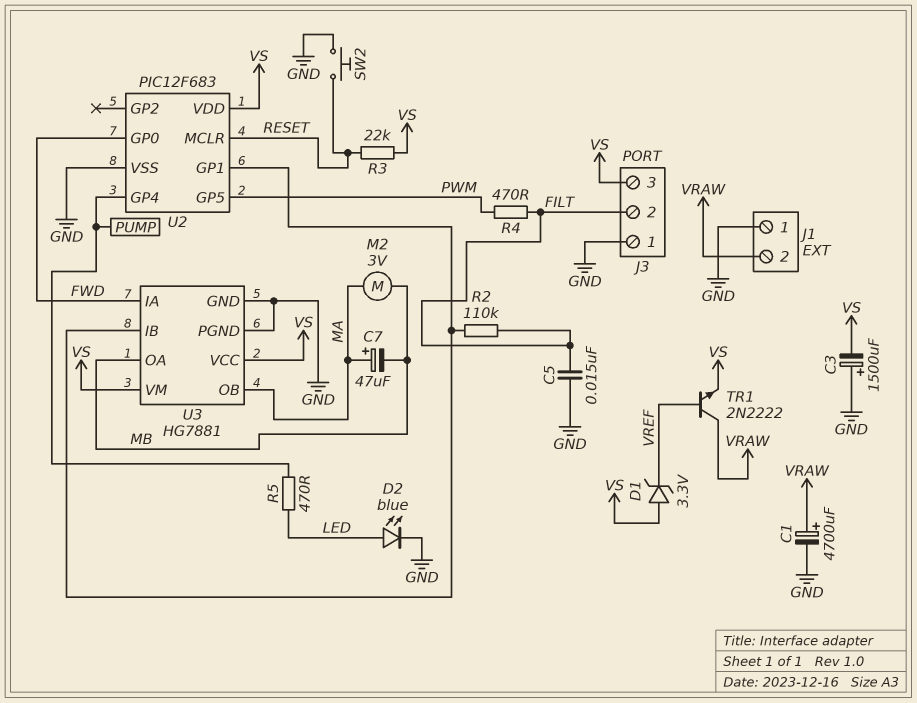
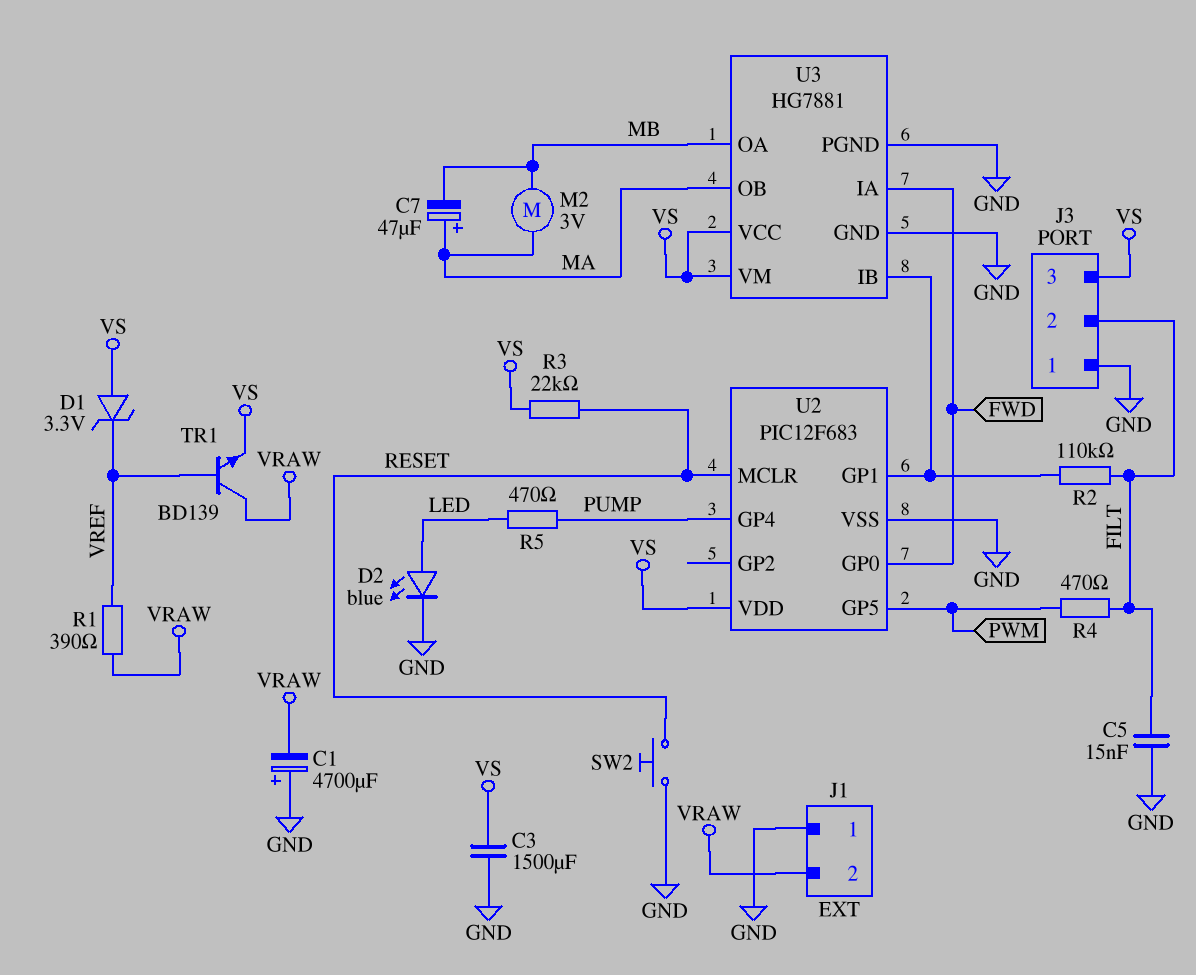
C1: 4700uF (plus VRAW, minus GND) -> 4700uF (plus GND, minus VRAW)
C3: 1500uF (plus GND, minus VS) -> 1500uF (GND, VS)
R1: none -> 390 (VRAW, VREF)
TR1: NPN 2N2222 (B VREF, C VRAW, E VS) -> NPN BD139 (B VREF, C VRAW, E VS)

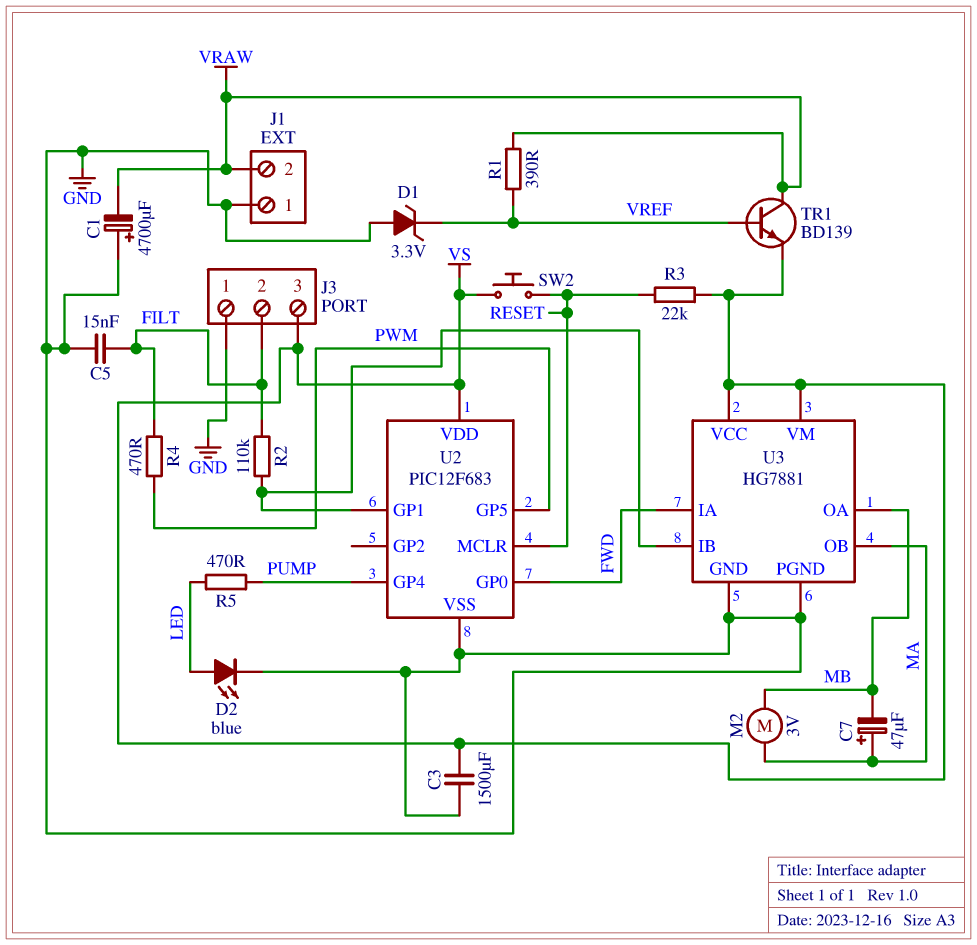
D1: zener 3.3V (A VS, K VREF) -> zener 3.3V (A GND, K VREF)
SW2: button (GND, RESET) -> button (RESET, VS)

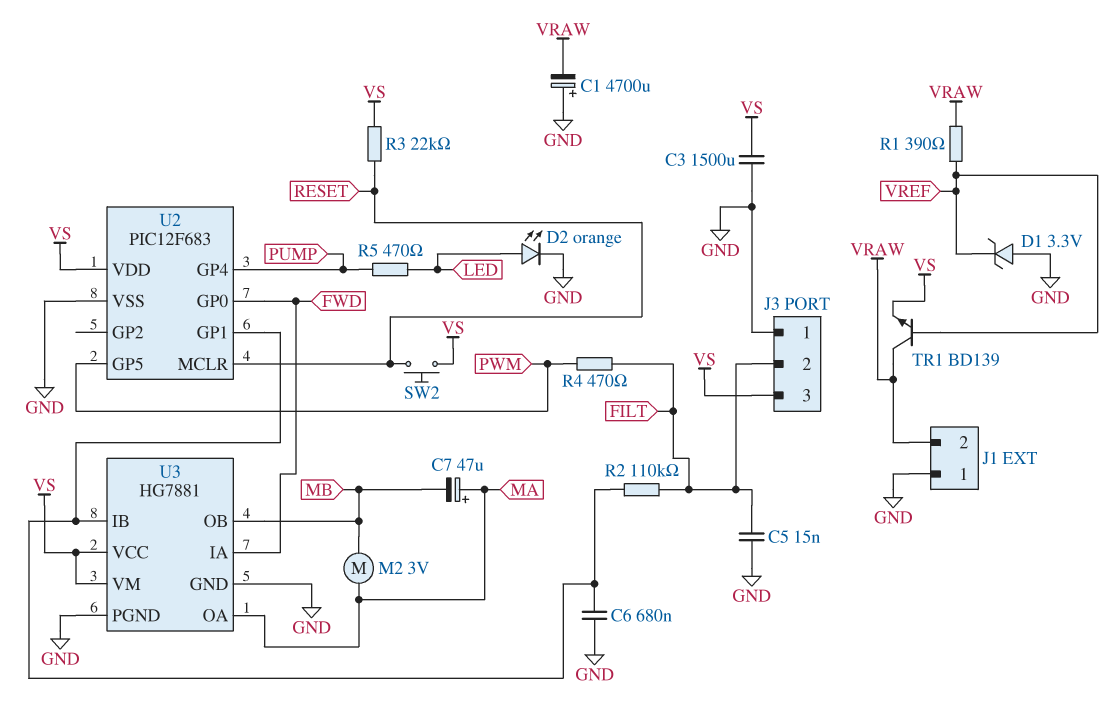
C6: none -> 680nF (GND, U2/GP1)
D2: LED blue (A LED, K GND) -> LED orange (A LED, K GND)
U3 pin OA: MB -> MA
U3 pin OB: MA -> MB

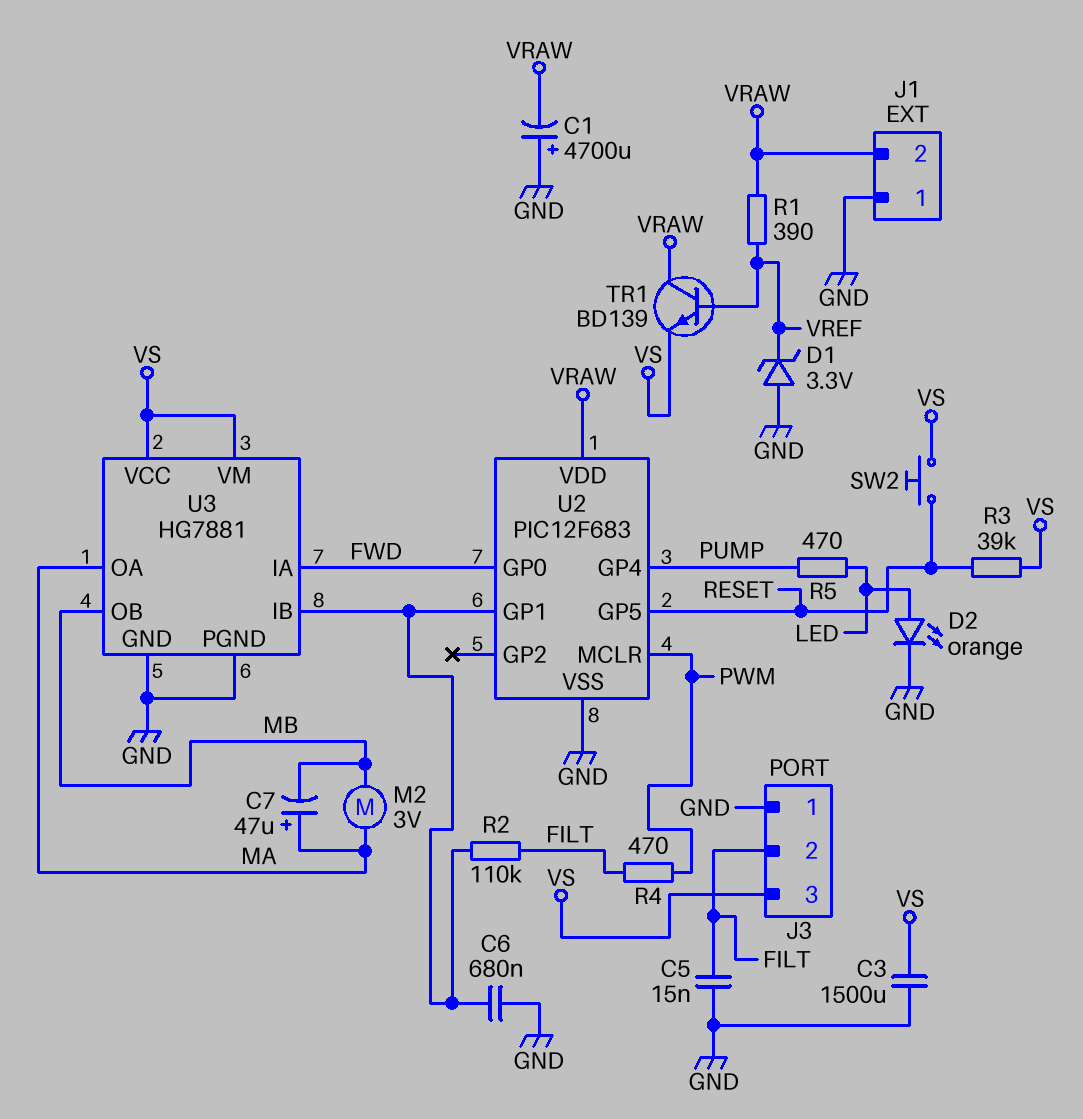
R3: 22k (RESET, VS) -> 39k (RESET, VS)
U2 pin GP5: PWM -> RESET
U2 pin MCLR: RESET -> PWM
U2 pin VDD: VS -> VRAW

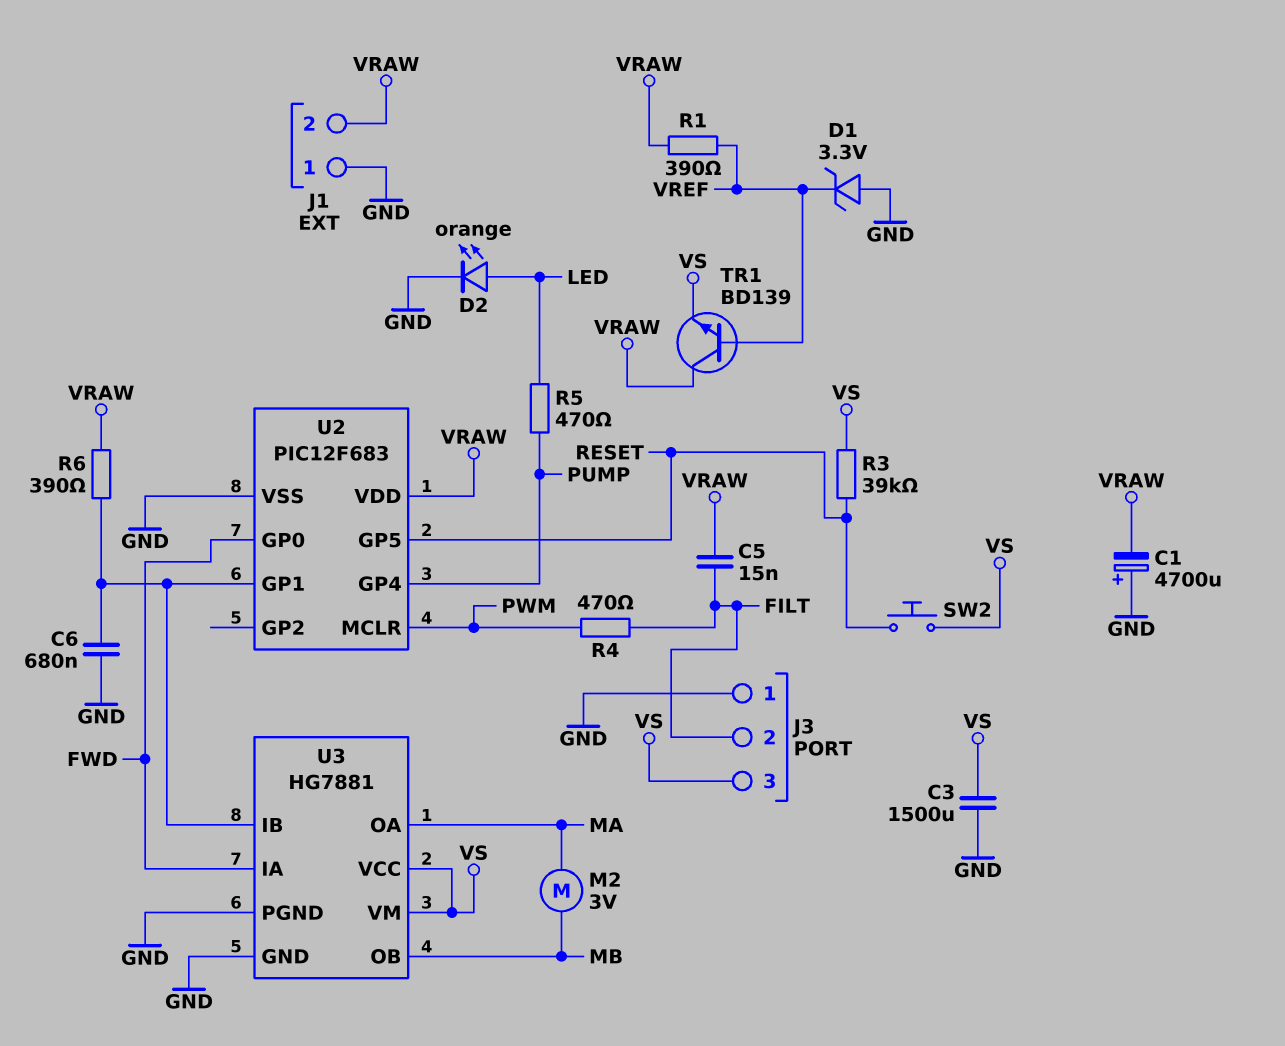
C5: 15nF (FILT, GND) -> 15nF (FILT, VRAW)
C7: 47uF (plus MA, minus MB) -> none
R2: 110k (FILT, U2/GP1) -> none
R6: none -> 390 (U2/GP1, VRAW)

